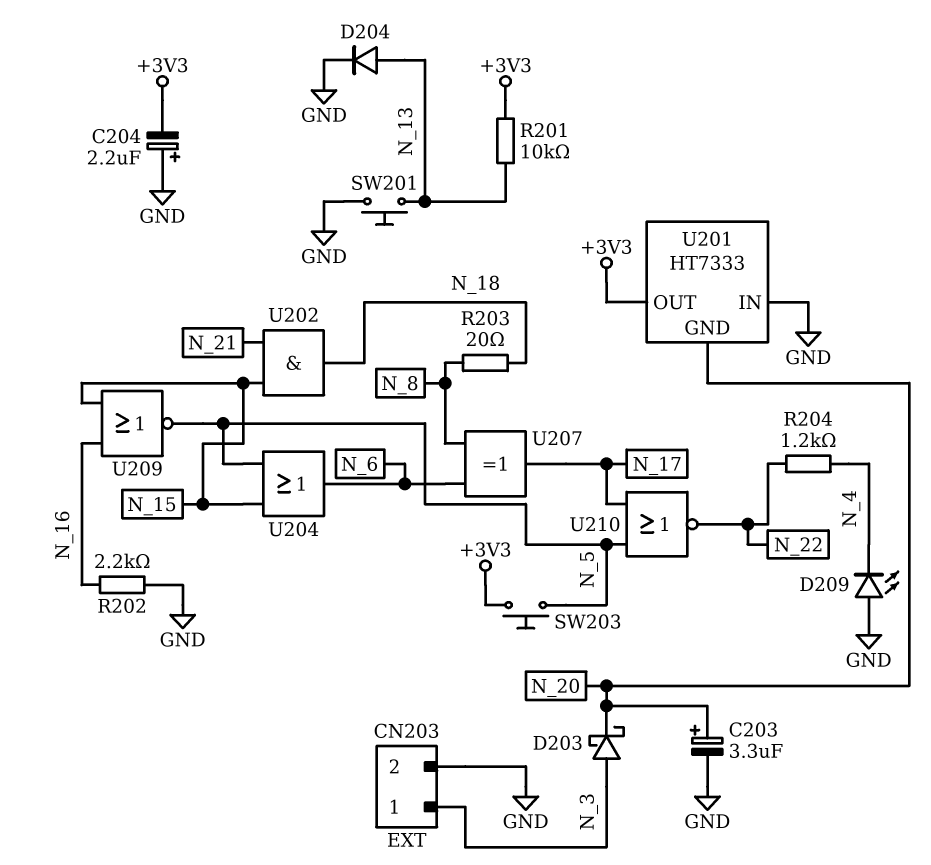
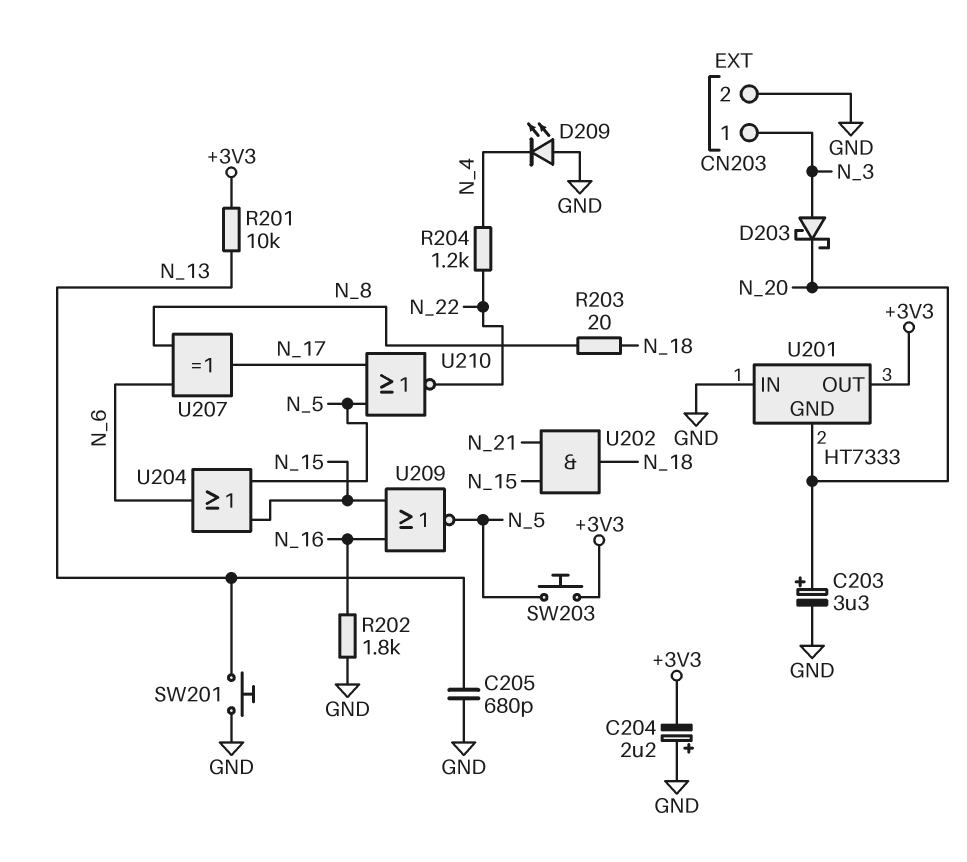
C205: none -> 680pF (GND, N_13)
D204: diode (A N_13, K GND) -> none
R202: 2.2k (GND, N_16) -> 1.8k (GND, N_16)

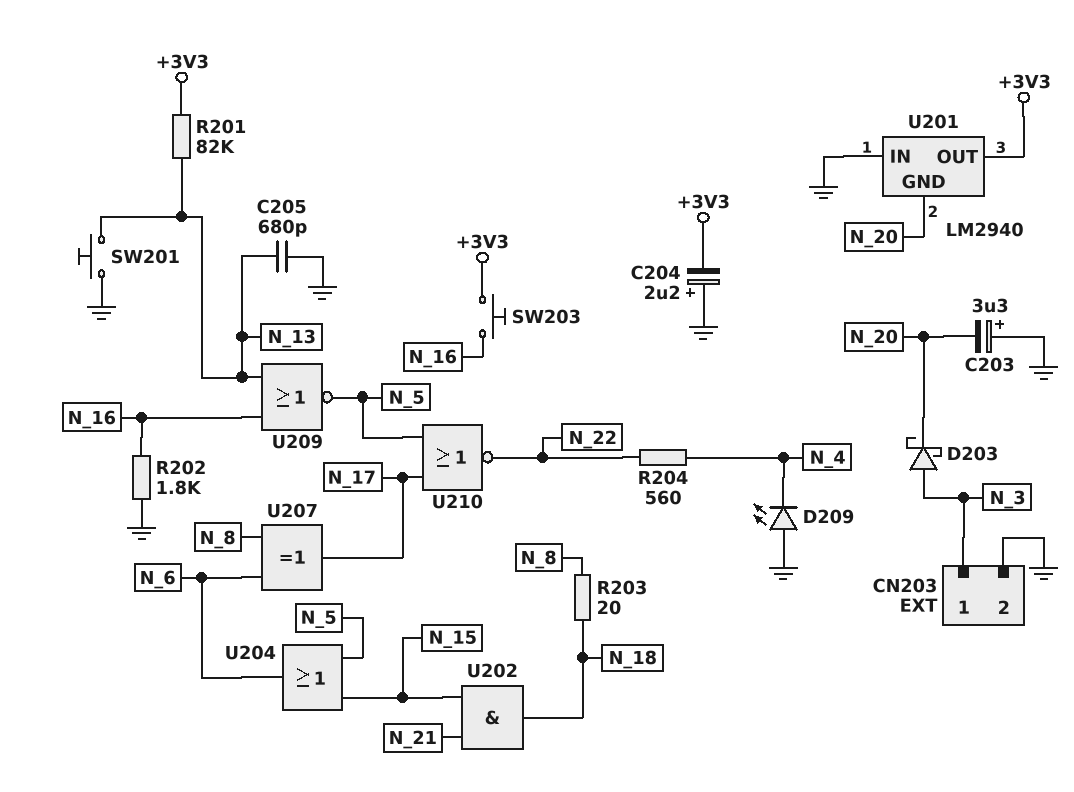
C203: 3.3uF (plus N_20, minus GND) -> 3.3uF (plus GND, minus N_20)
R201: 10k (+3V3, N_13) -> 82k (+3V3, N_13)
R204: 1.2k (N_4, N_22) -> 560 (N_4, N_22)
SW203: button (+3V3, N_5) -> button (+3V3, N_16)
U201: HT7333 -> LM2940
U209: NOR (in N_15, in N_16, out N_5) -> NOR (in N_13, in N_16, out N_5)

